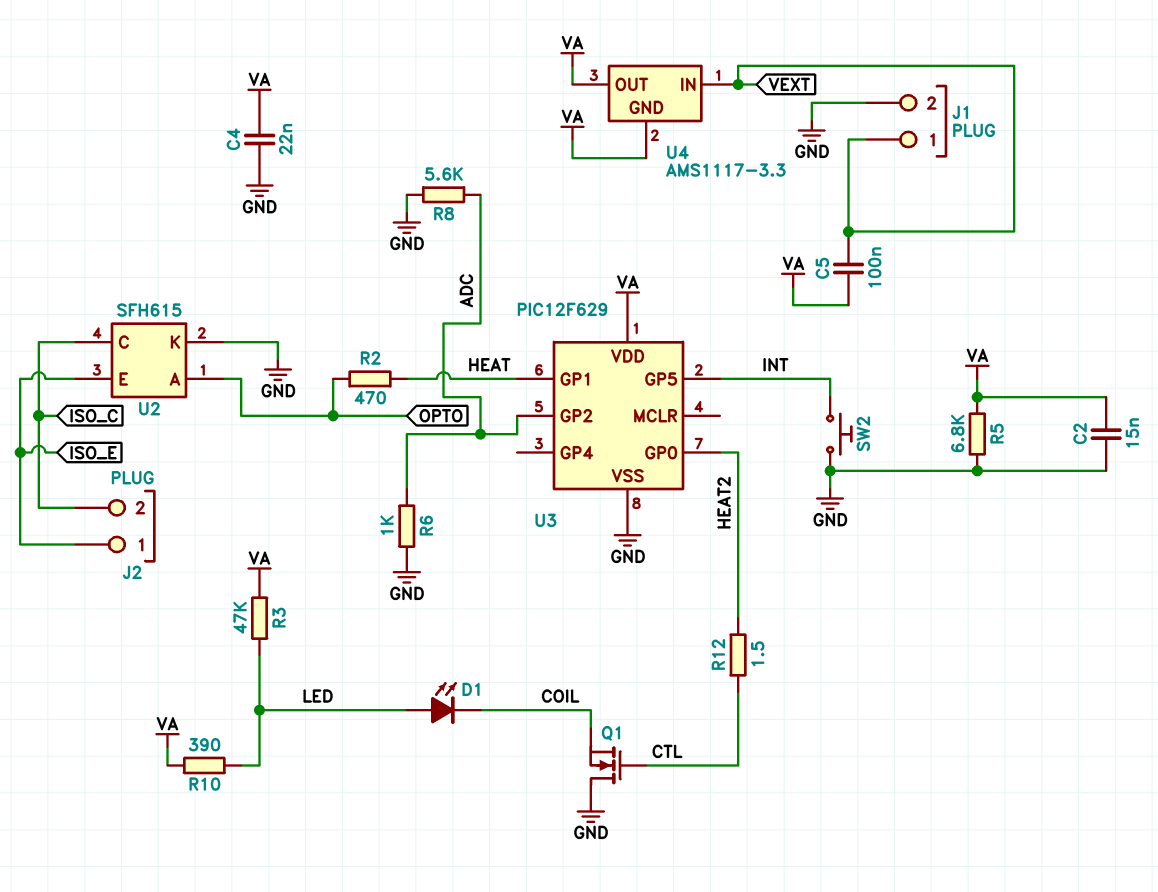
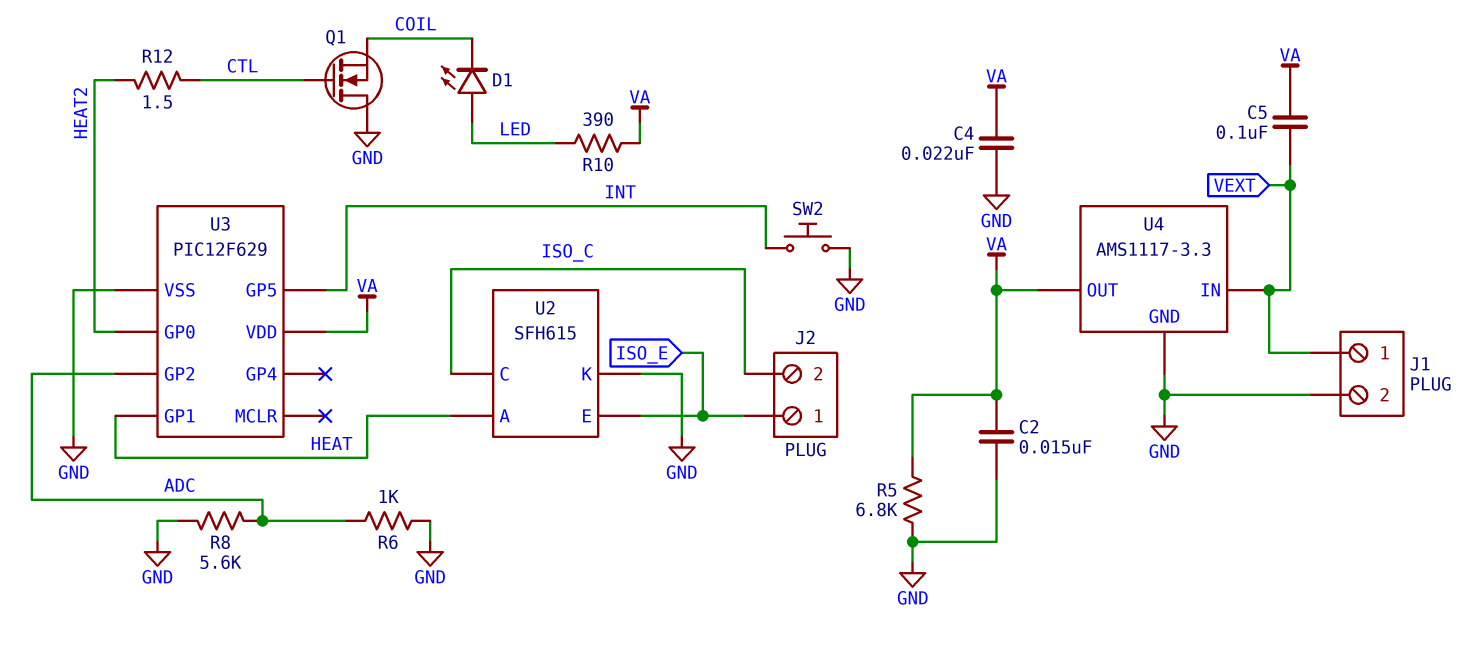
R2: 470 (HEAT, OPTO) -> none
R3: 47k (LED, VA) -> none
U2 pin A: OPTO -> HEAT
U4 pin GND: VA -> GND

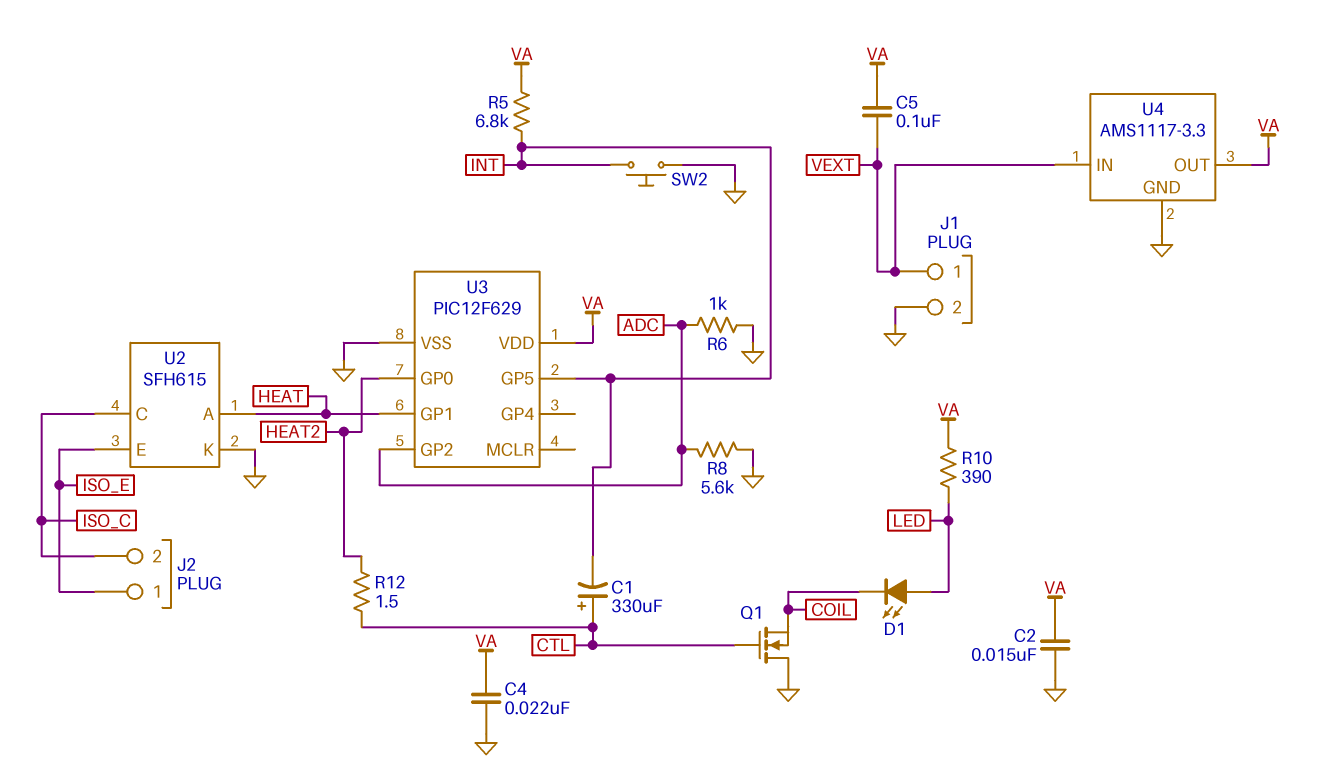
C1: none -> 330uF (plus CTL, minus INT)
R5: 6.8k (GND, VA) -> 6.8k (INT, VA)

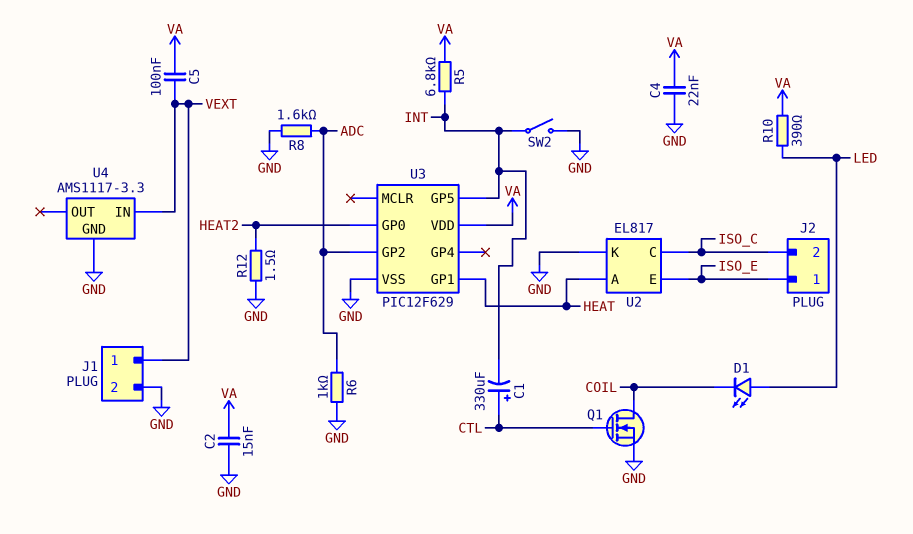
Q1: NMOS (G CTL, D GND, S COIL) -> NMOS (G CTL, D COIL, S GND)
R8: 5.6k (ADC, GND) -> 1.6k (ADC, GND)
R12: 1.5 (CTL, HEAT2) -> 1.5 (GND, HEAT2)
SW2: button (GND, INT) -> switch (GND, INT)
U2: SFH615 -> EL817
U4 pin OUT: VA -> none

